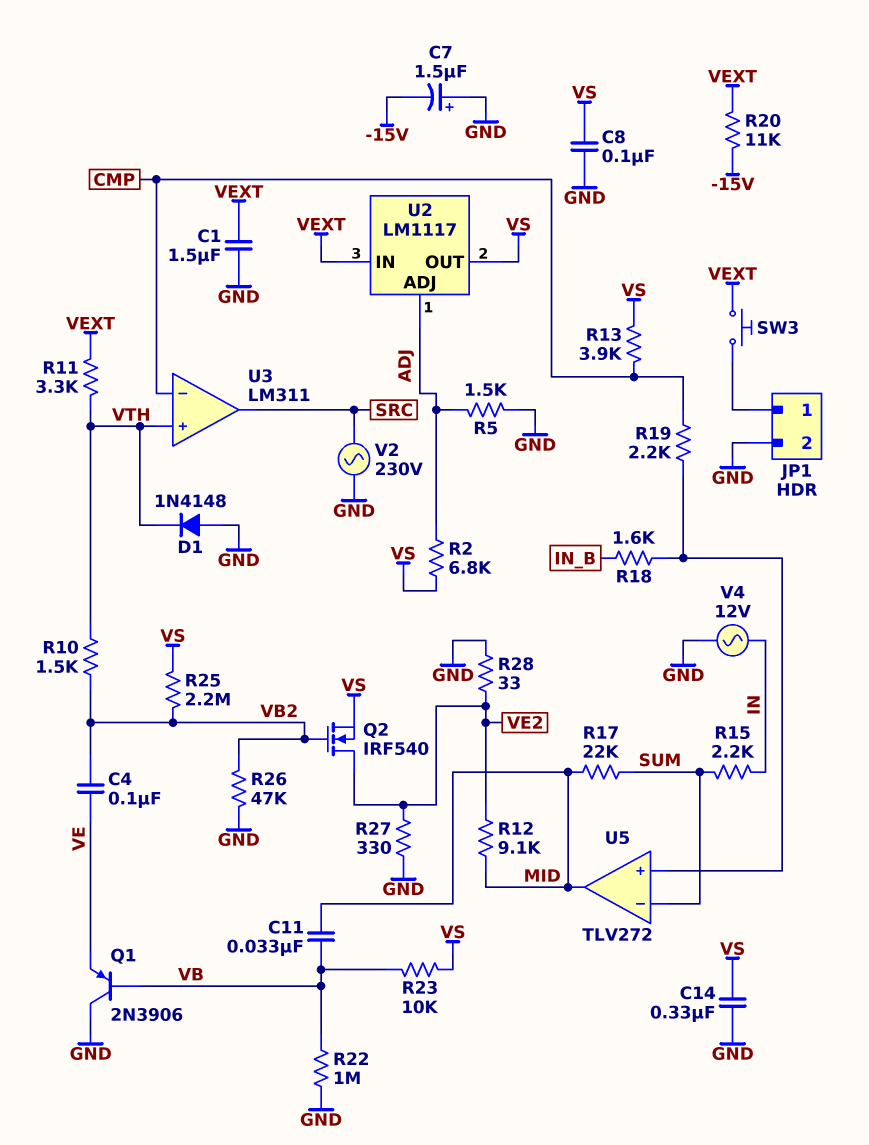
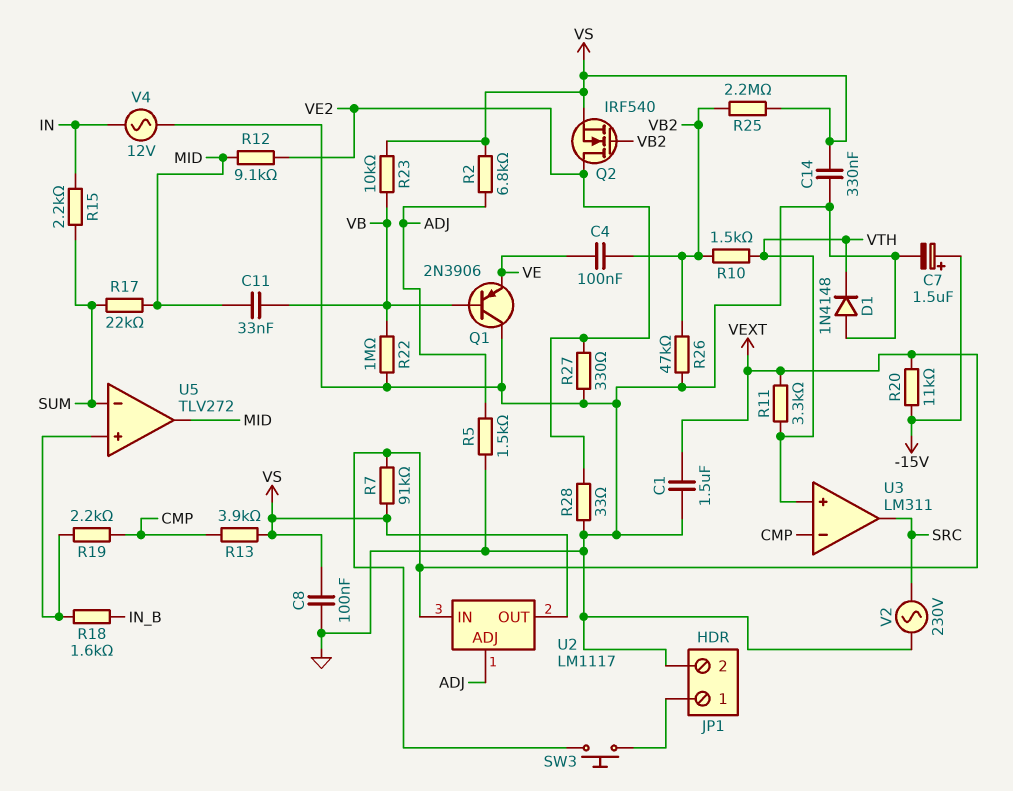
C7: 1.5uF (plus GND, minus -15V) -> 1.5uF (plus -15V, minus GND)
R7: none -> 91k (VEXT, VS)

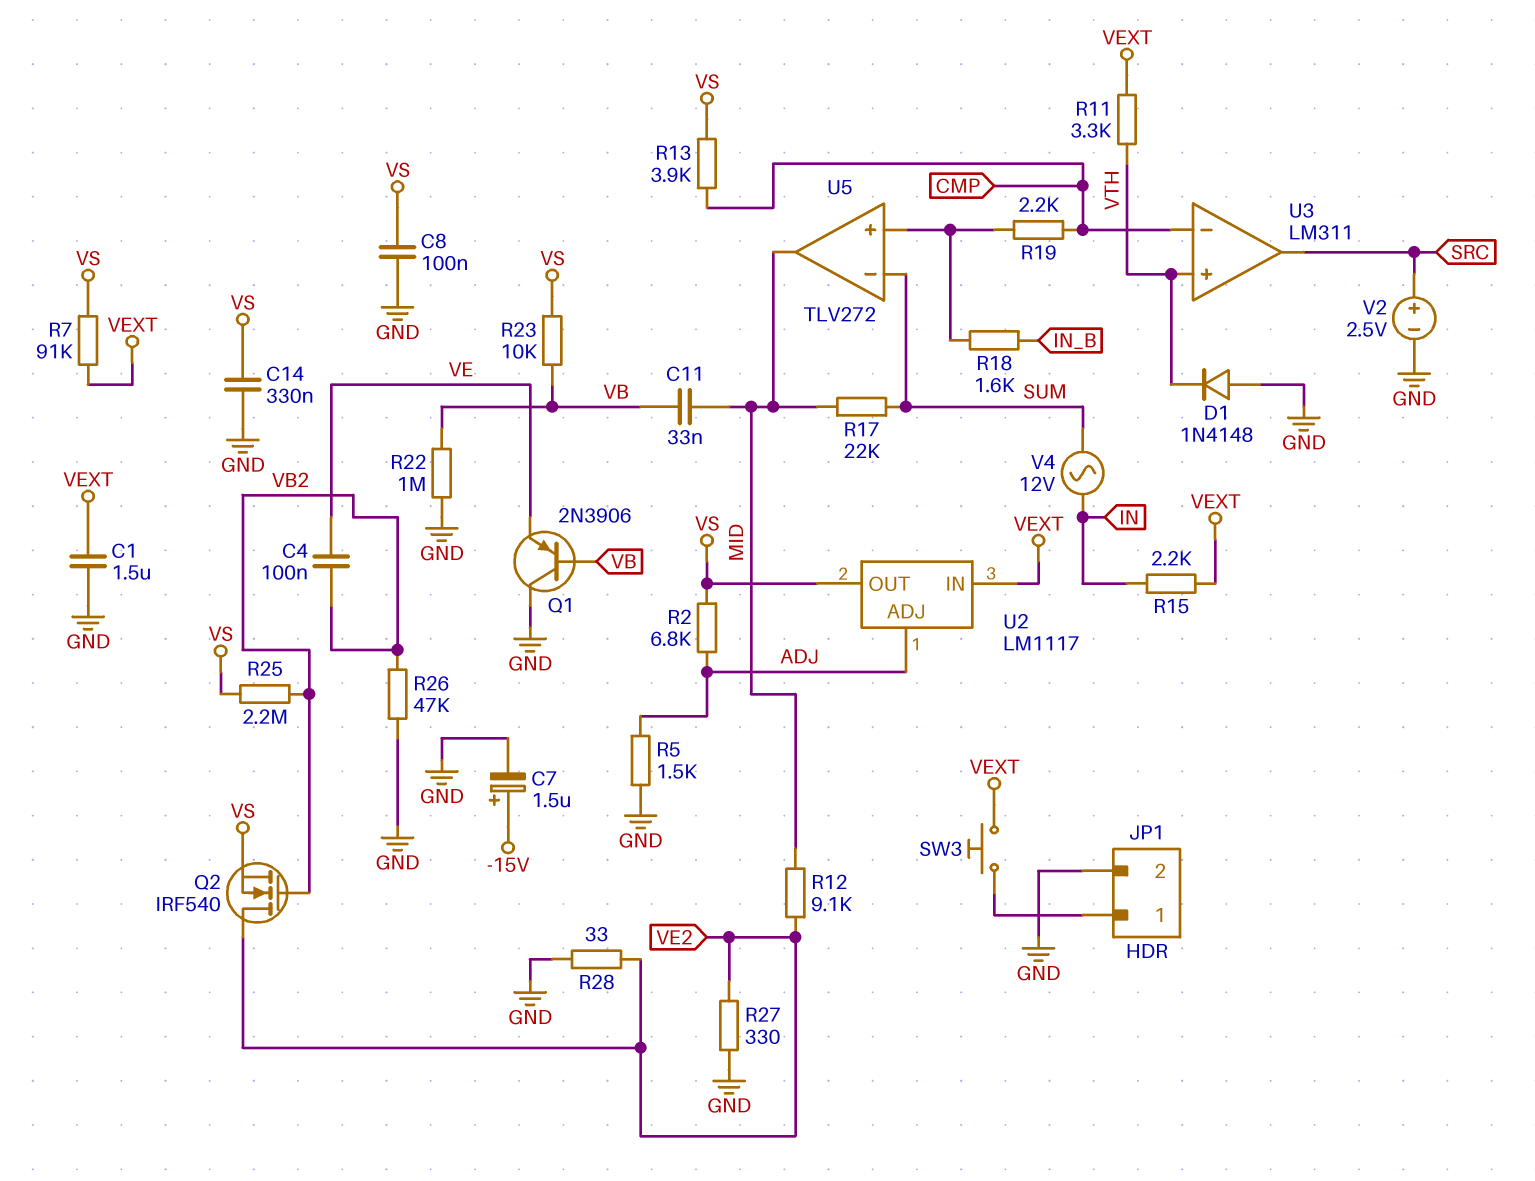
R10: 1.5k (VB2, VTH) -> none
R15: 2.2k (IN, SUM) -> 2.2k (IN, VEXT)
R20: 11k (-15V, VEXT) -> none
V2: AC 230V (GND, SRC) -> 2.5V (plus SRC, minus GND)
V4: AC 12V (GND, IN) -> AC 12V (IN, SUM)

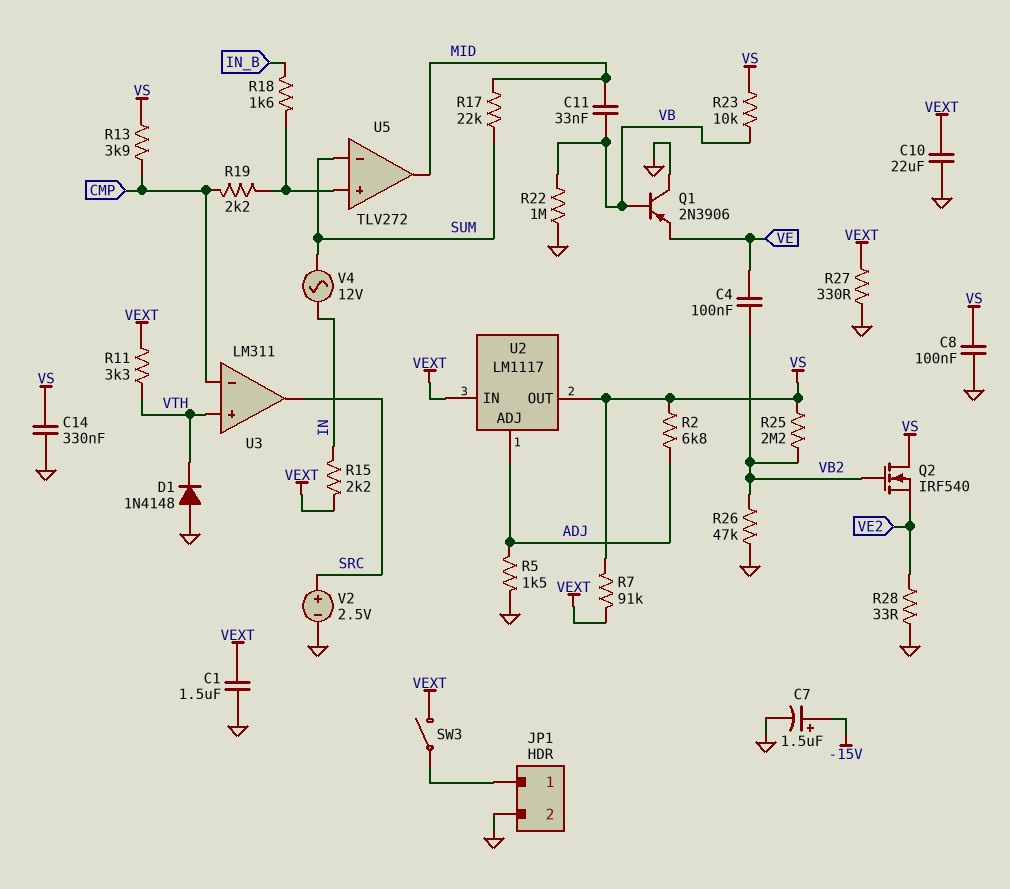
C10: none -> 22uF (GND, VEXT)
Q2: NMOS IRF540 (G VB2, D VE2, S VS) -> NMOS IRF540 (G VB2, D VS, S VE2)
R12: 9.1k (MID, VE2) -> none
R27: 330 (GND, VE2) -> 330 (GND, VEXT)
SW3: button (JP1/1, VEXT) -> switch (JP1/1, VEXT)

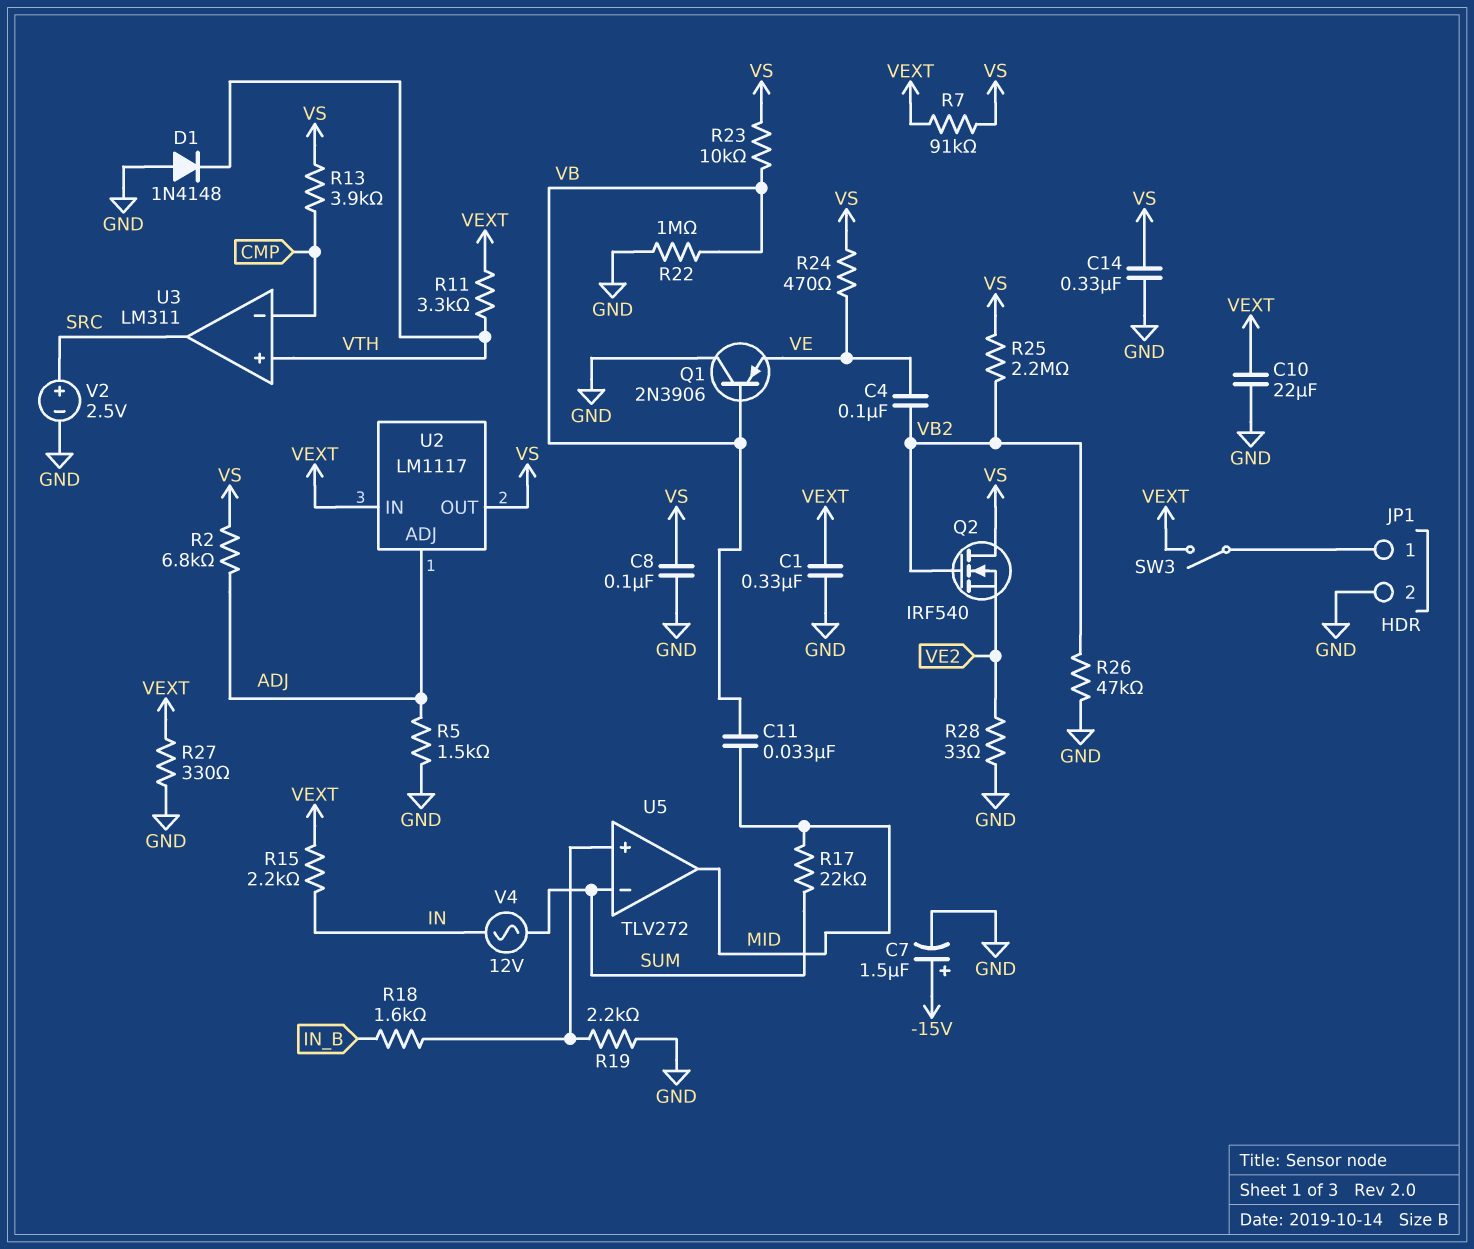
C1: 1.5uF (GND, VEXT) -> 330nF (GND, VEXT)
R19: 2.2k (CMP, U5/in+) -> 2.2k (GND, U5/in+)
R24: none -> 470 (VE, VS)

